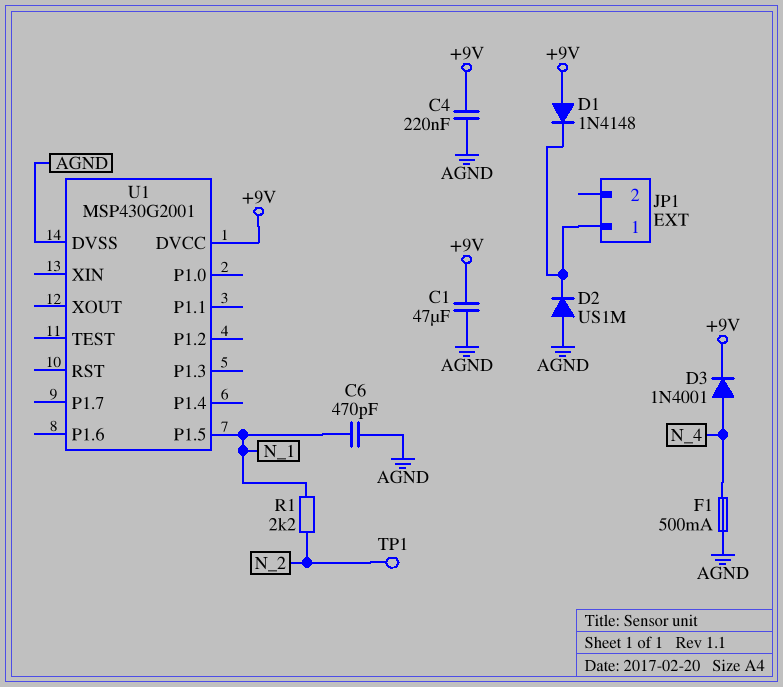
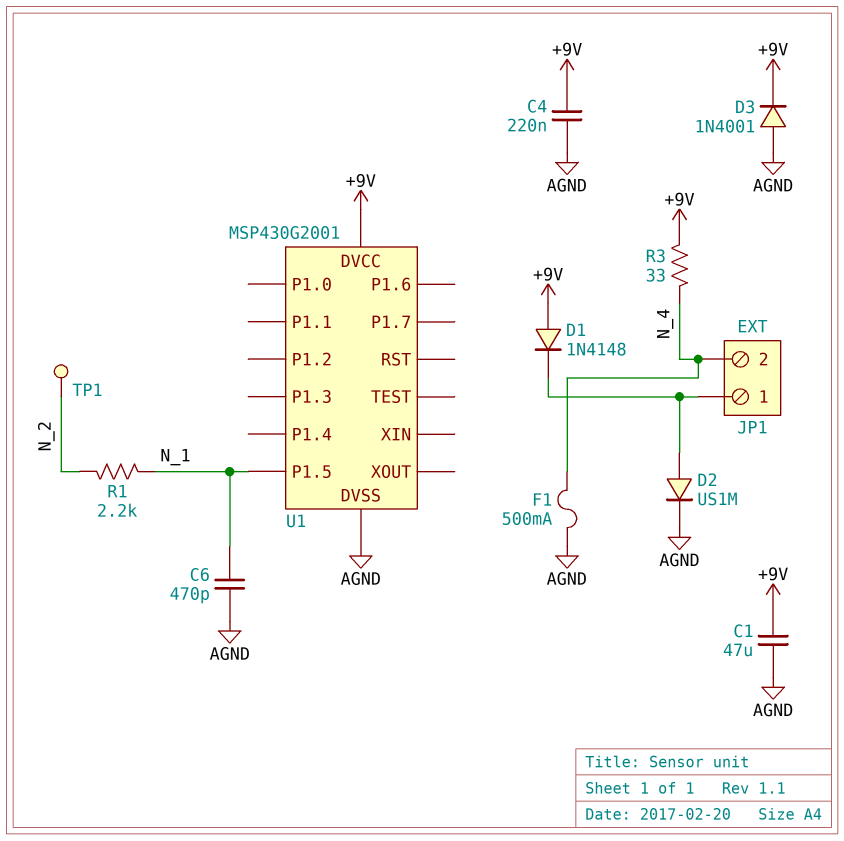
D2: diode US1M (A AGND, K JP1/1) -> diode US1M (A JP1/1, K AGND)
D3: diode 1N4001 (A N_4, K +9V) -> diode 1N4001 (A AGND, K +9V)
JP1 pin 2: none -> N_4
R3: none -> 33 (+9V, N_4)

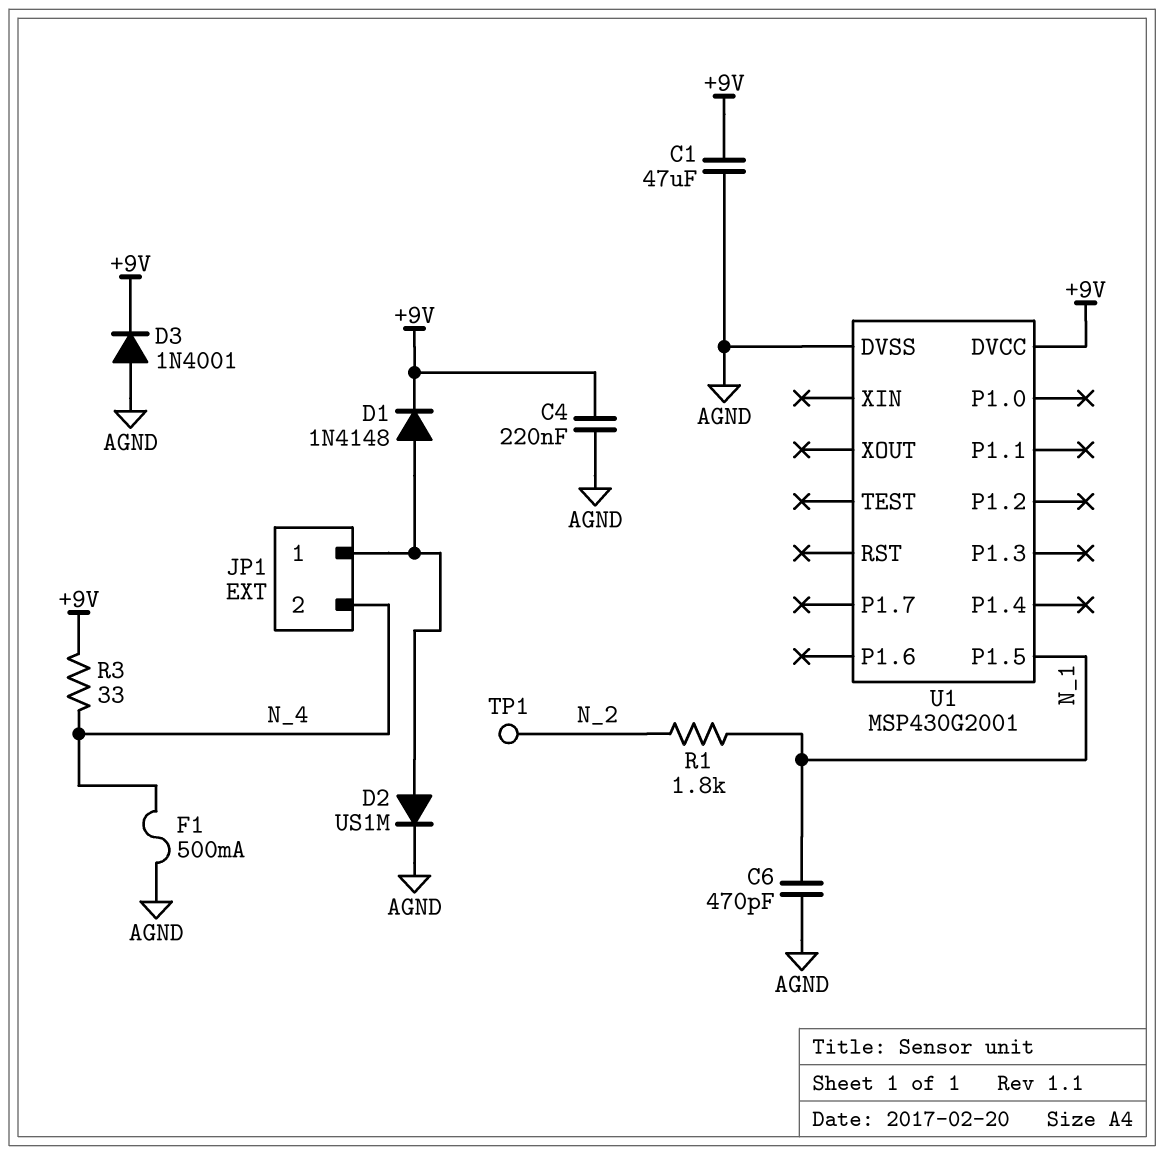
D1: diode 1N4148 (A +9V, K JP1/1) -> diode 1N4148 (A JP1/1, K +9V)
R1: 2.2k (N_1, N_2) -> 1.8k (N_1, N_2)

